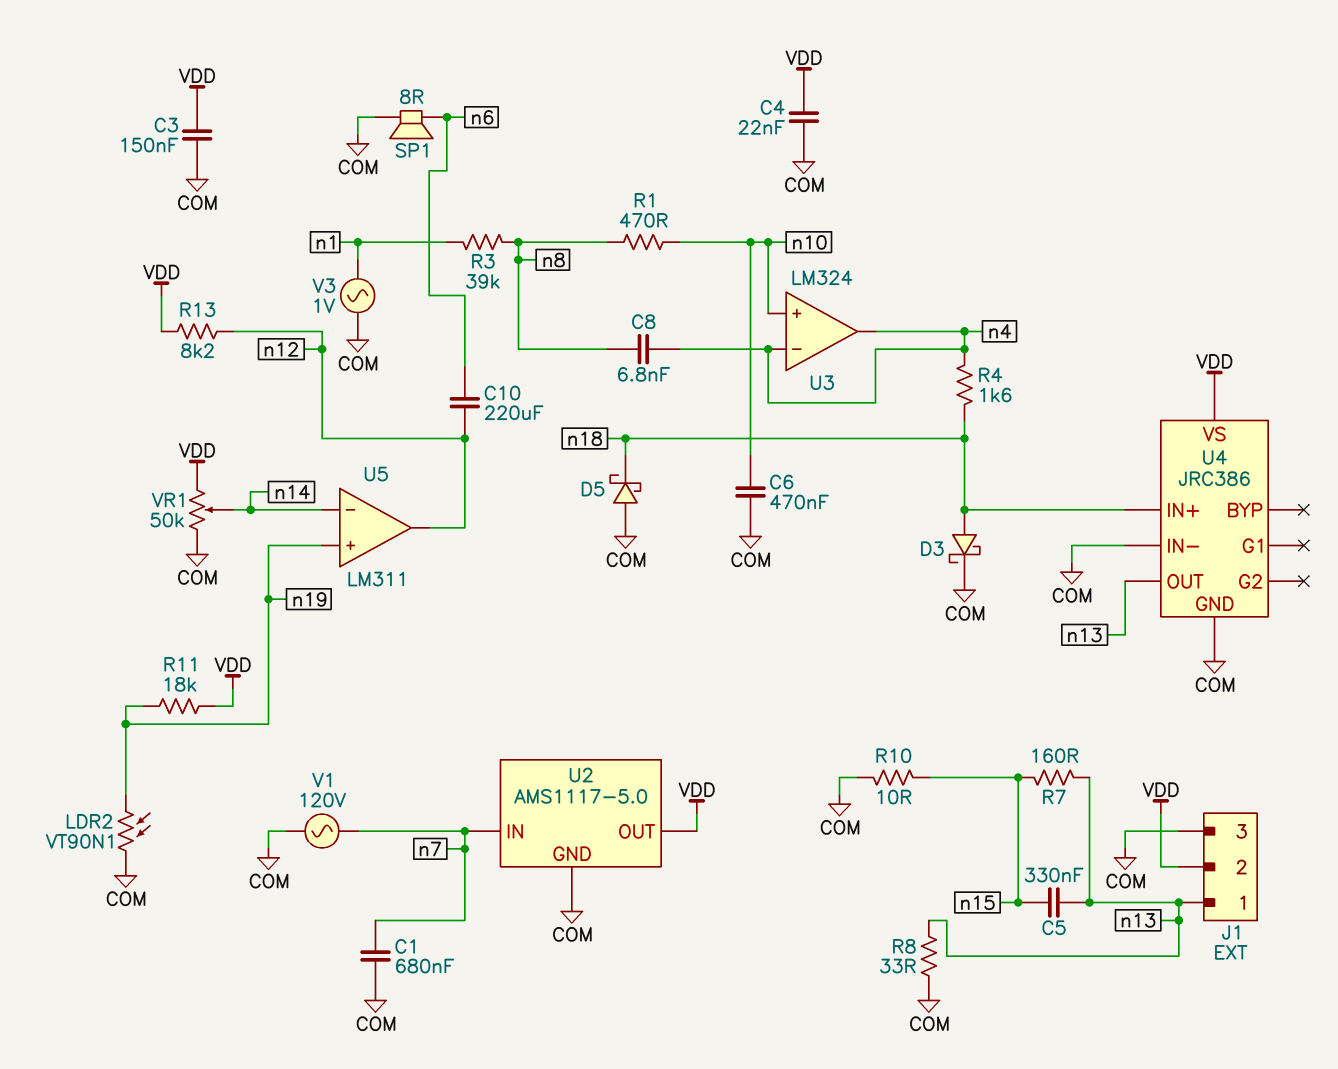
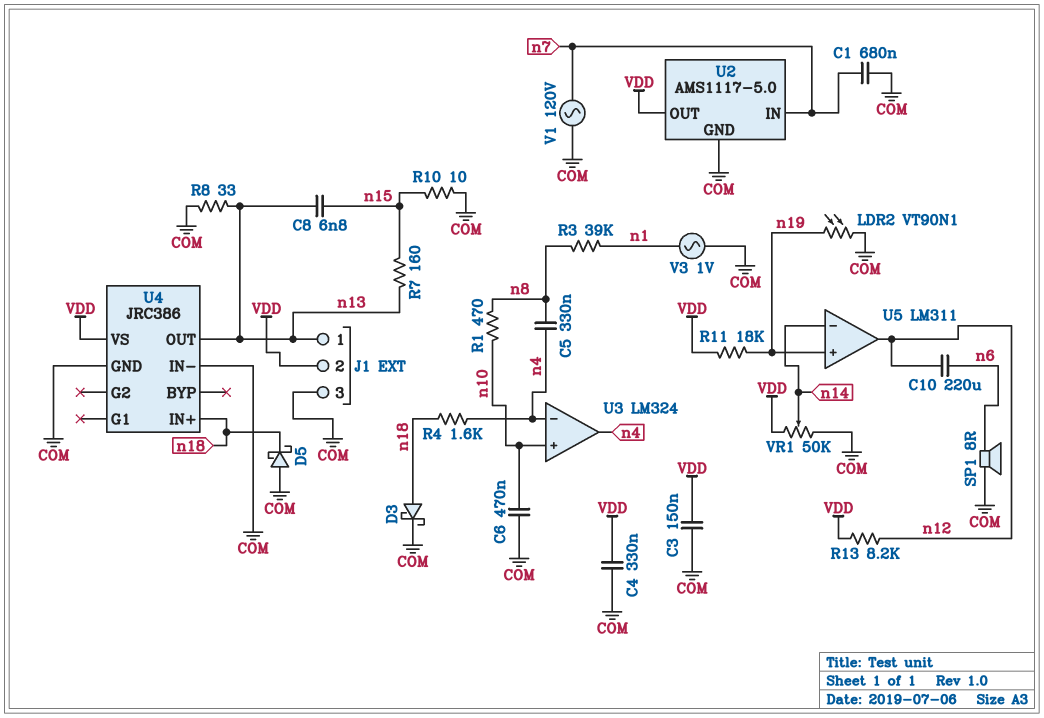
C4: 22nF (COM, VDD) -> 330nF (COM, VDD)
C5: 330nF (n13, n15) -> 330nF (n4, n8)
C8: 6.8nF (n4, n8) -> 6.8nF (n13, n15)

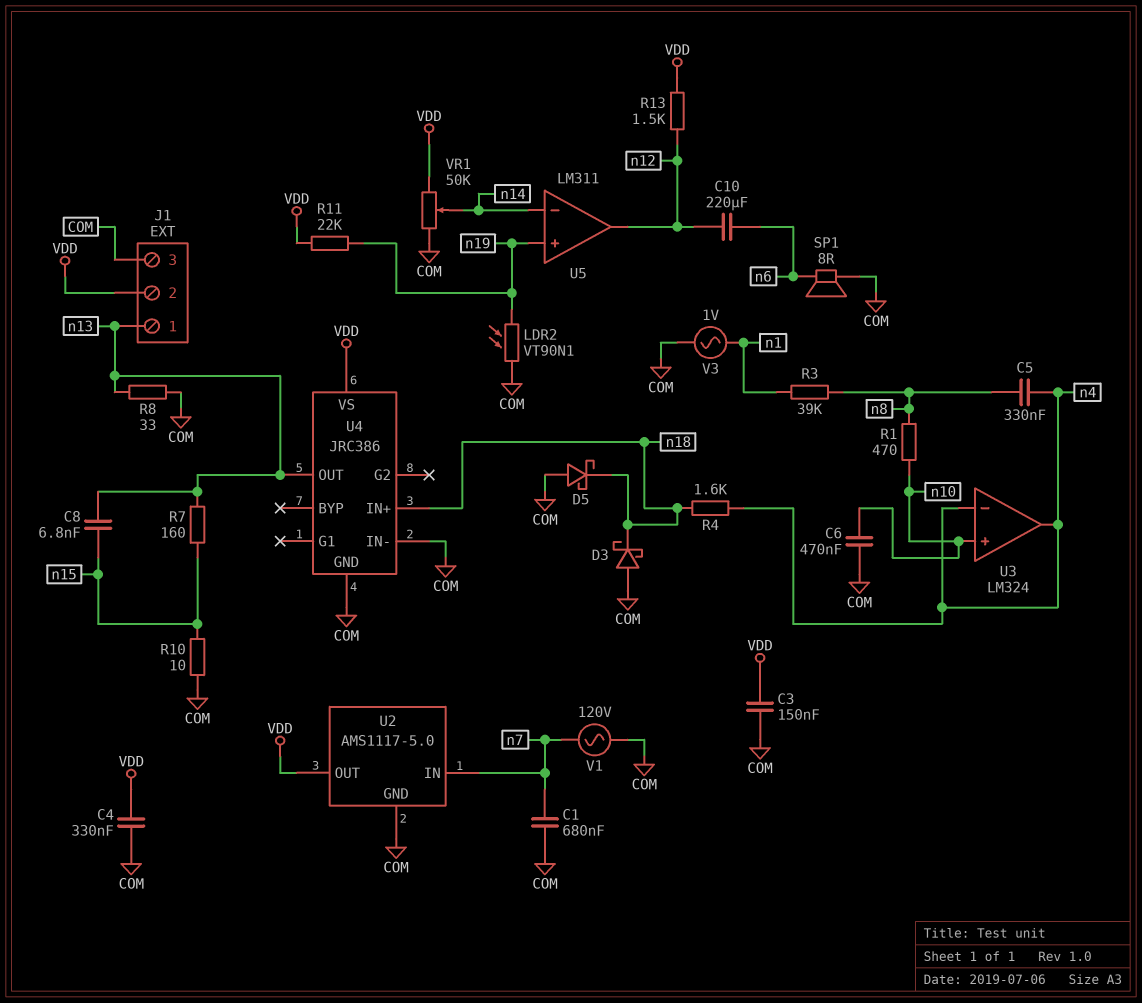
D3: schottky (A n18, K COM) -> schottky (A COM, K n18)
R11: 18k (VDD, n19) -> 22k (VDD, n19)
R13: 8.2k (VDD, n12) -> 1.5k (VDD, n12)

